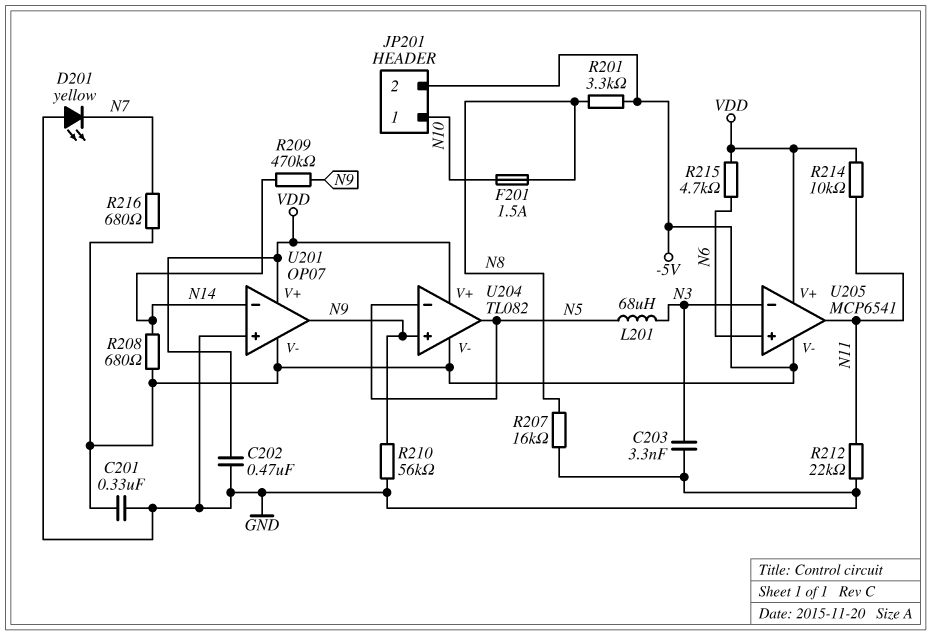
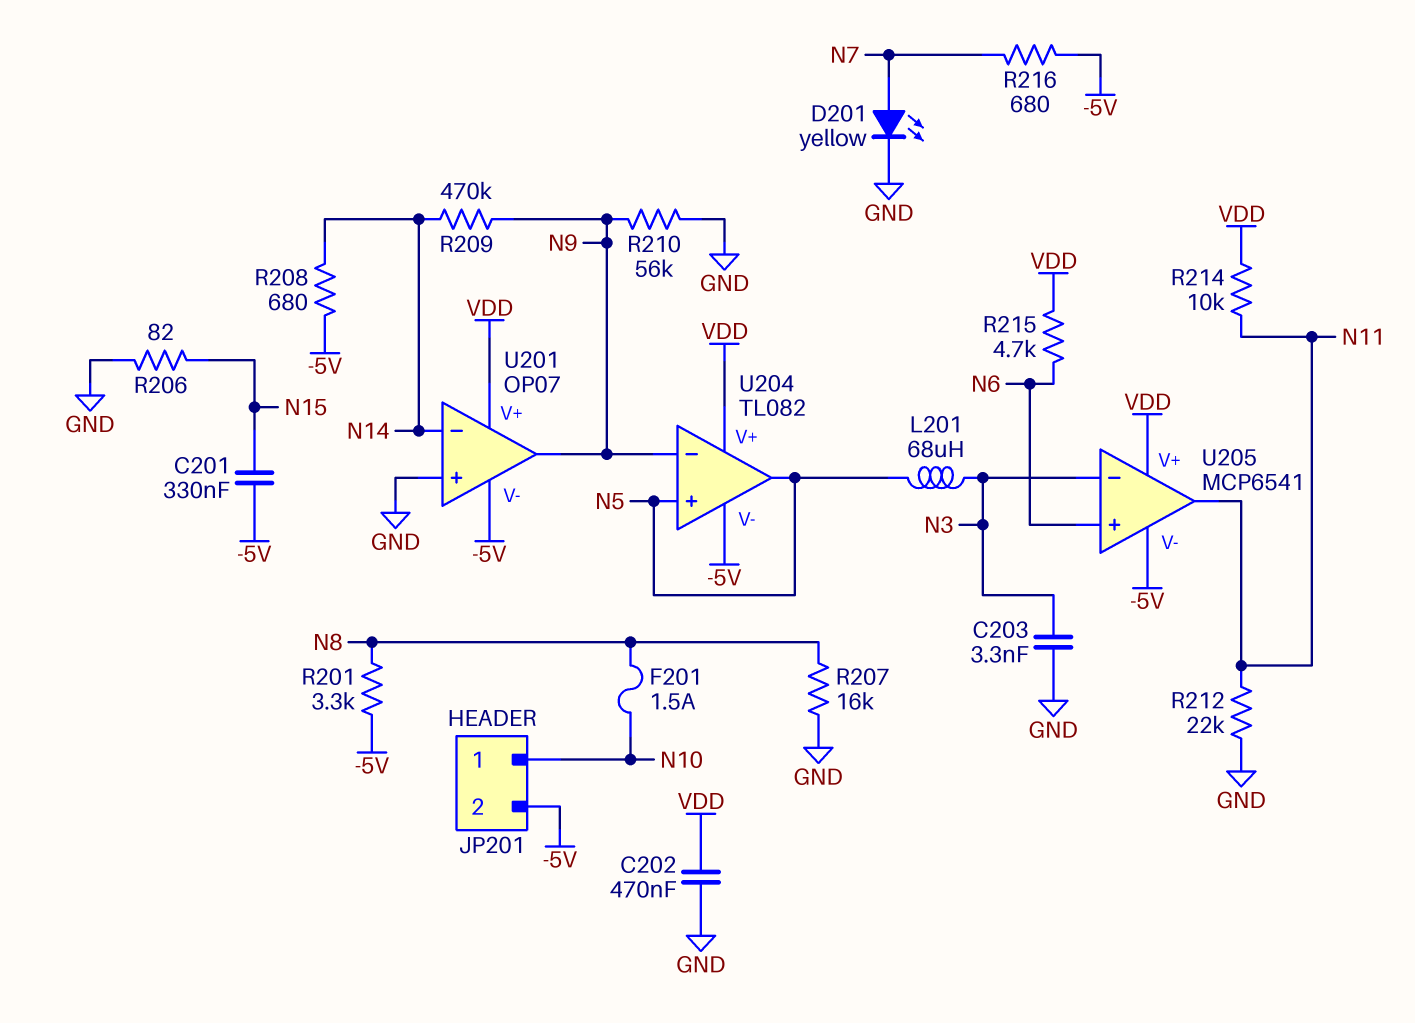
C201: 330nF (-5V, GND) -> 330nF (-5V, N15)
D201: LED yellow (A GND, K N7) -> LED yellow (A N7, K GND)
R206: none -> 82 (GND, N15)
U204 pin in+: N9 -> N5
U204 pin in-: N5 -> N9

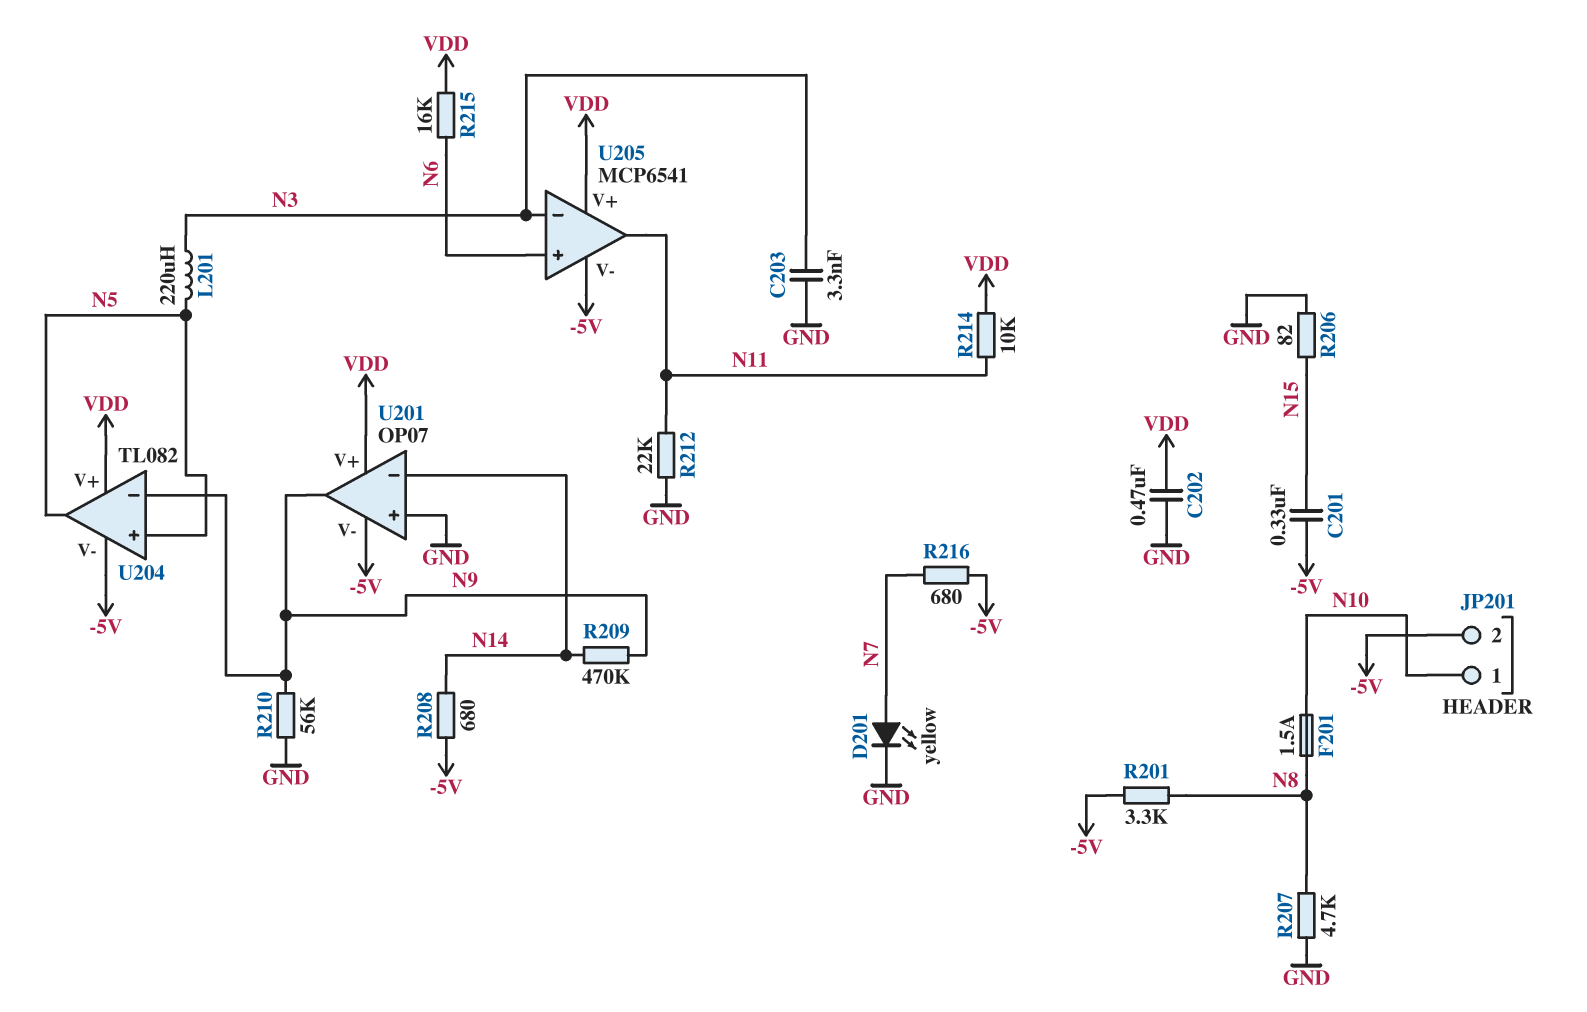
L201: 68uH (N3, N5) -> 220uH (N3, N5)
R207: 16k (GND, N8) -> 4.7k (GND, N8)
R215: 4.7k (N6, VDD) -> 16k (N6, VDD)

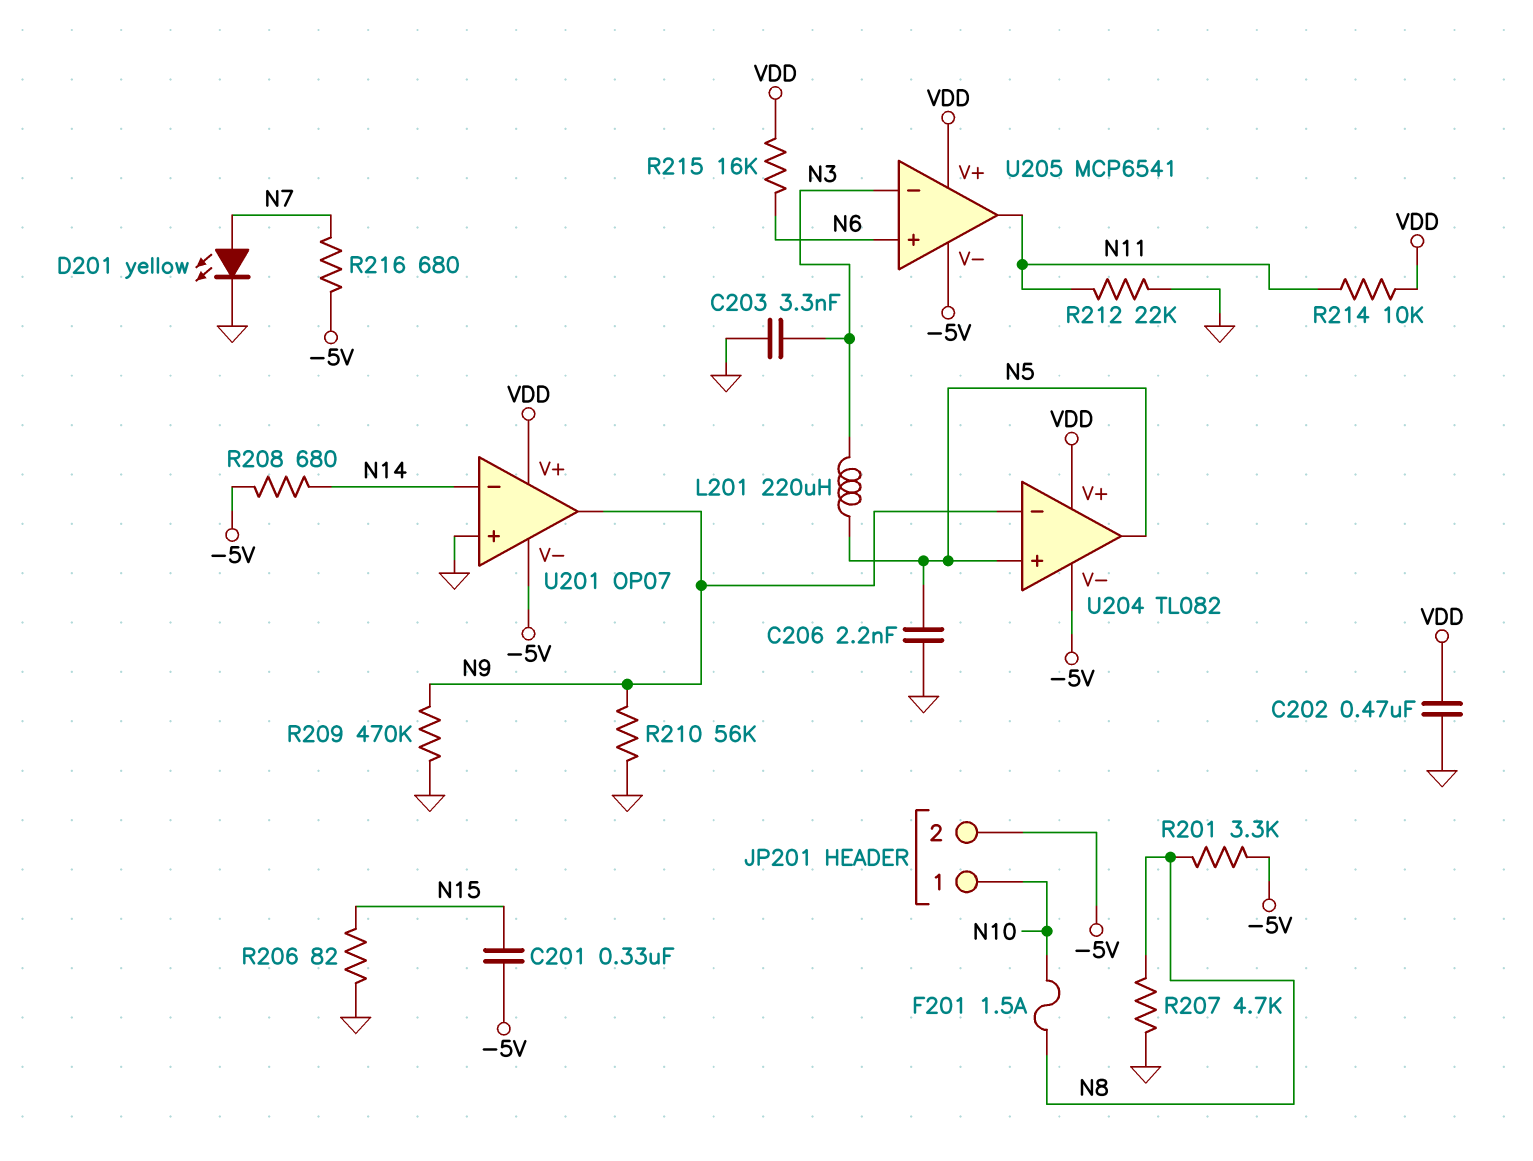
C206: none -> 2.2nF (GND, N5)
R209: 470k (N9, N14) -> 470k (GND, N9)

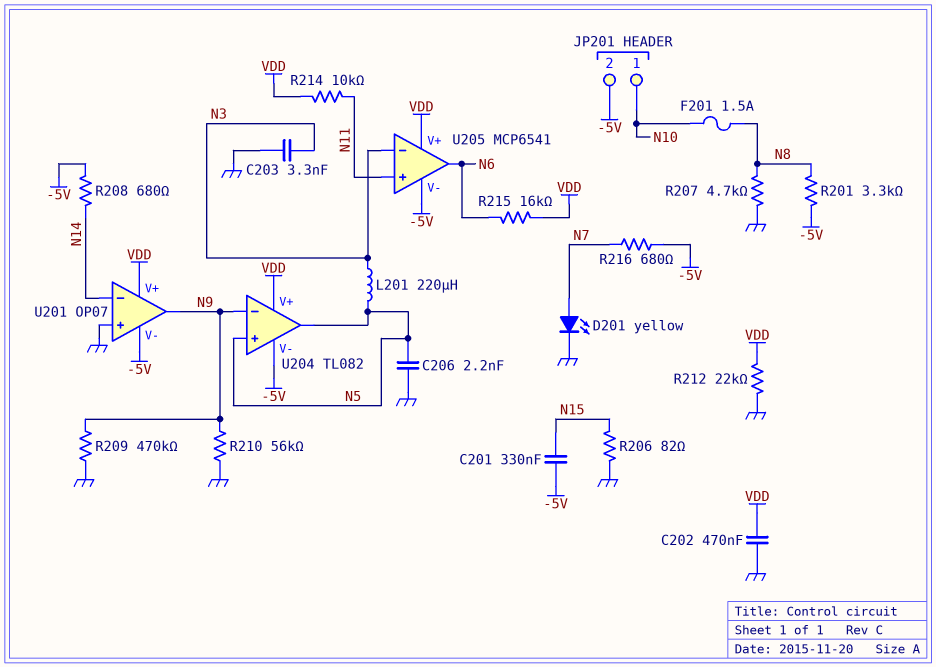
R212: 22k (GND, N11) -> 22k (GND, VDD)
U205 pin in+: N6 -> N11
U205 pin out: N11 -> N6

